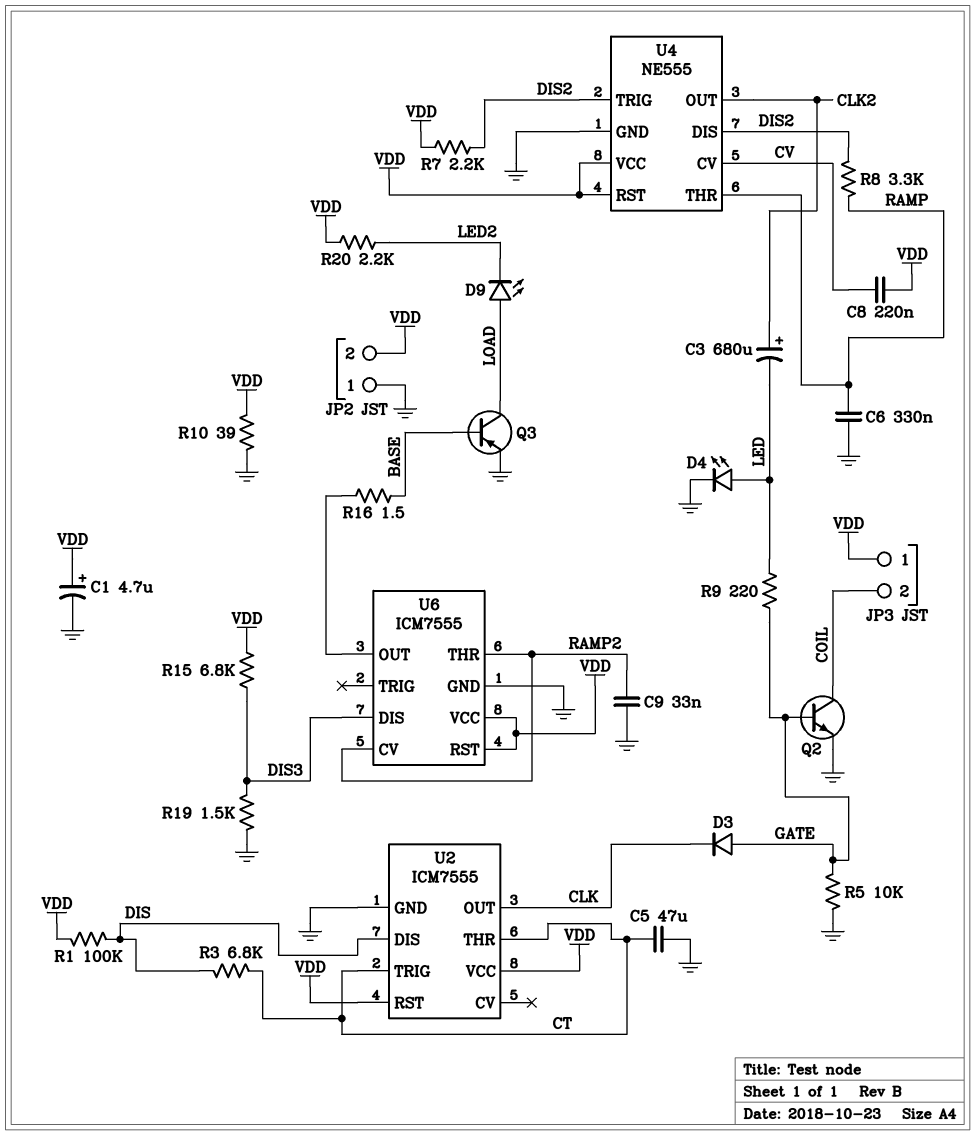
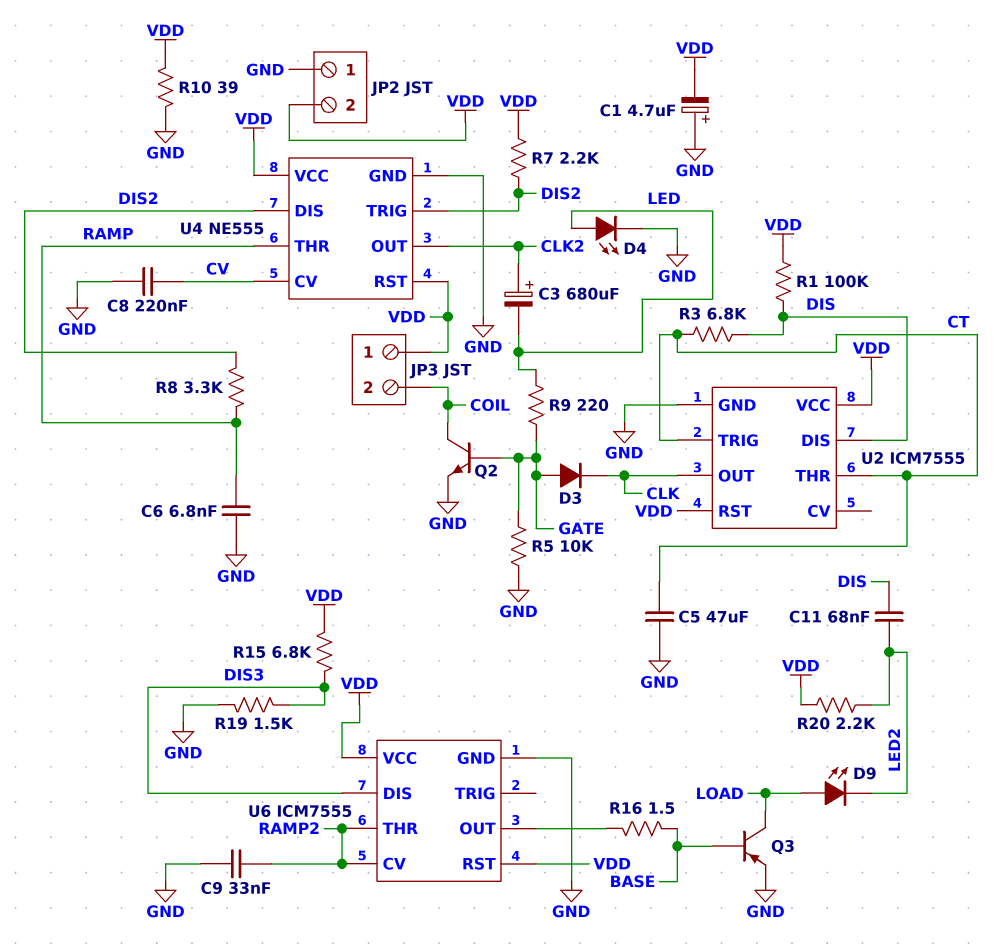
C1: 4.7uF (plus VDD, minus GND) -> 4.7uF (plus GND, minus VDD)
C6: 330nF (GND, RAMP) -> 6.8nF (GND, RAMP)
C8: 220nF (CV, VDD) -> 220nF (CV, GND)
C11: none -> 68nF (DIS, LED2)

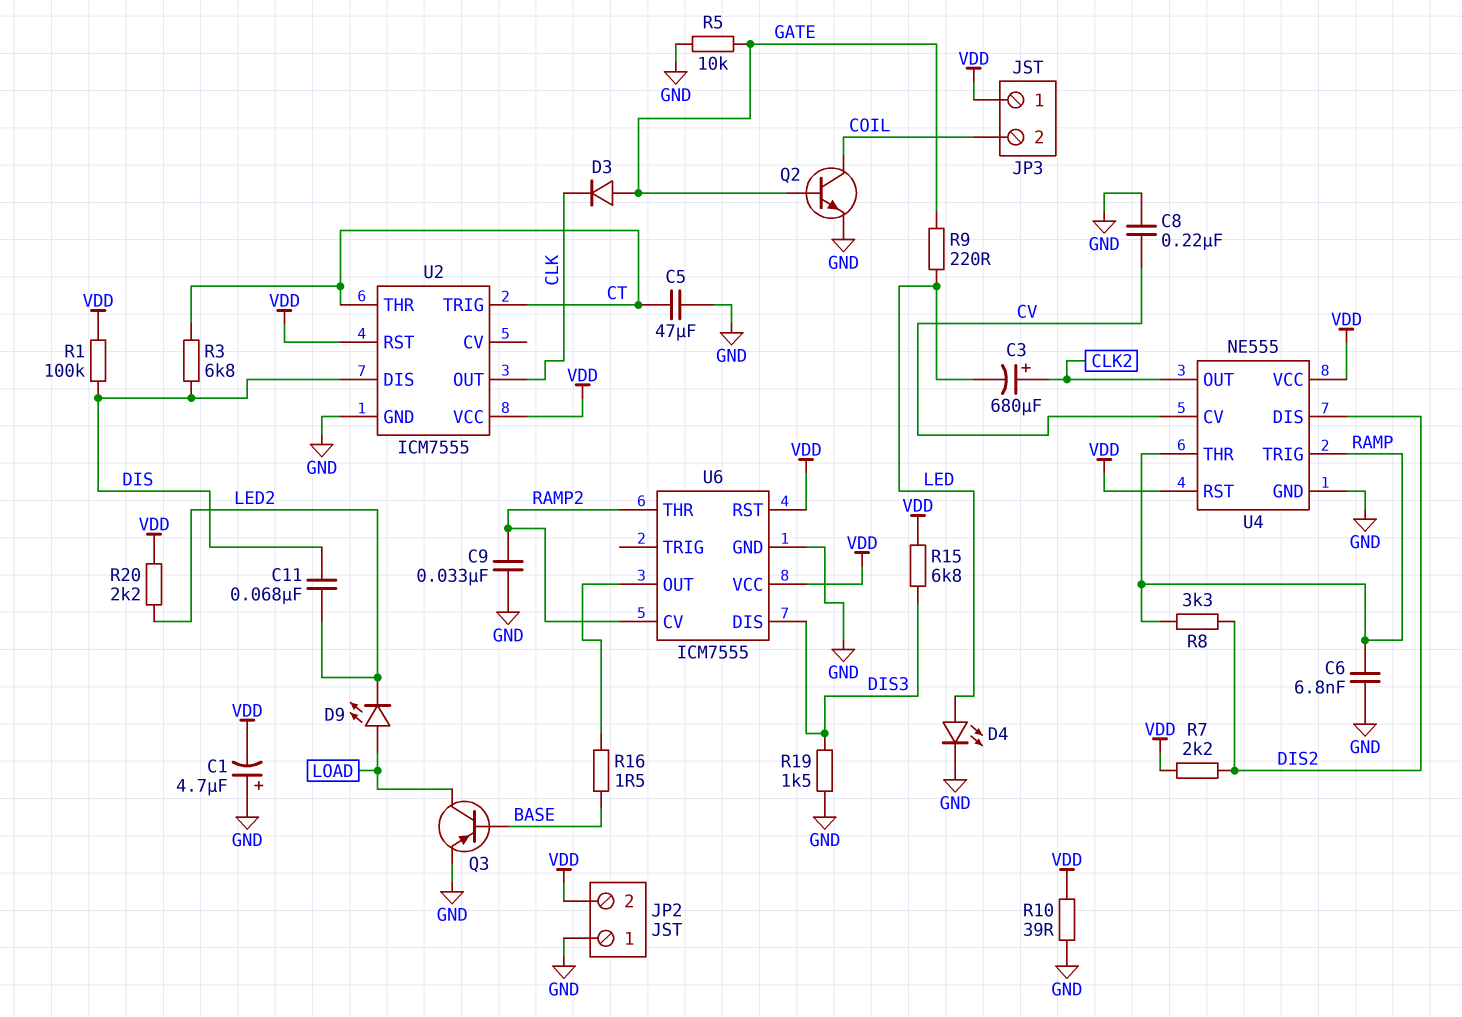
U4 pin TRIG: DIS2 -> RAMP

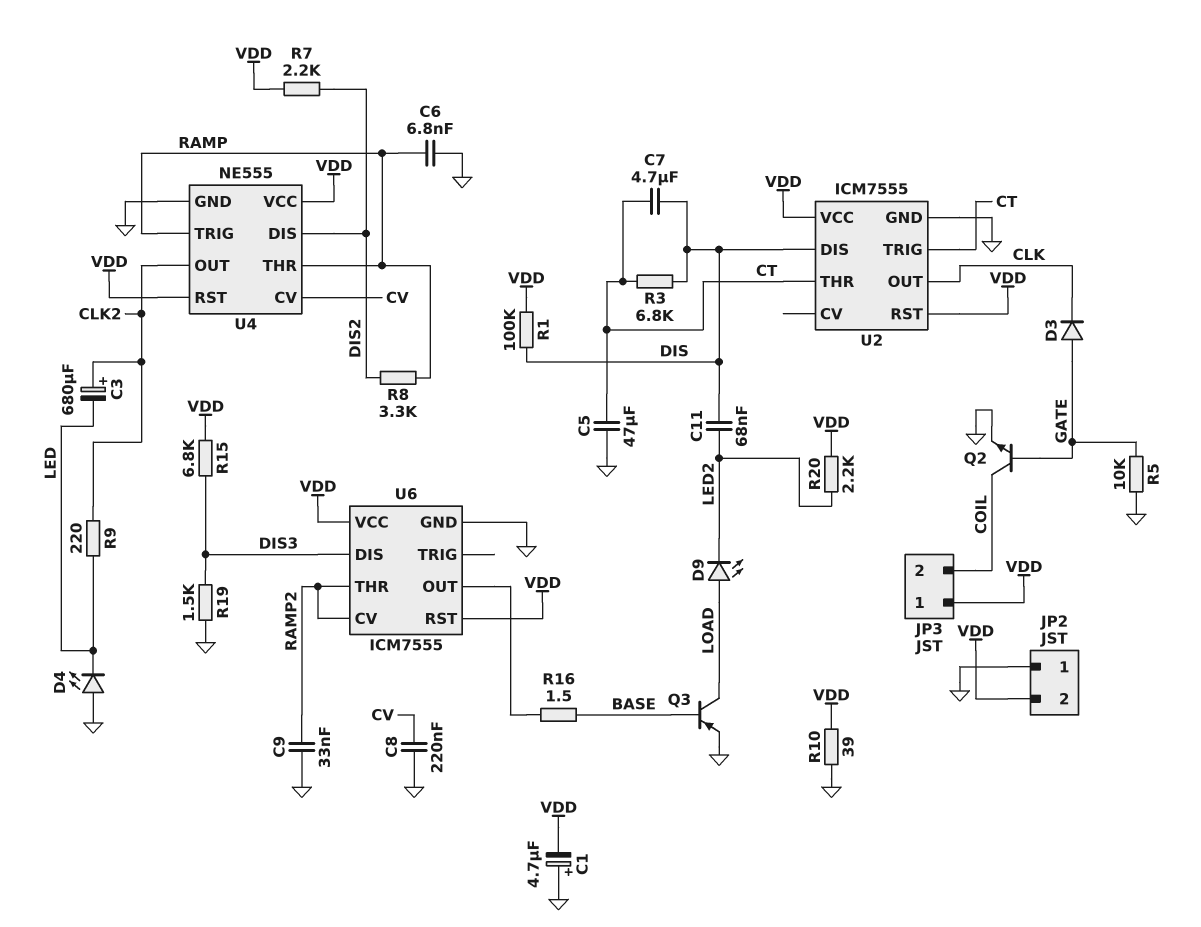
C7: none -> 4.7uF (CT, DIS)
D4: LED (A LED, K GND) -> LED (A GND, K LED)
R9: 220 (GATE, LED) -> 220 (CLK2, LED)

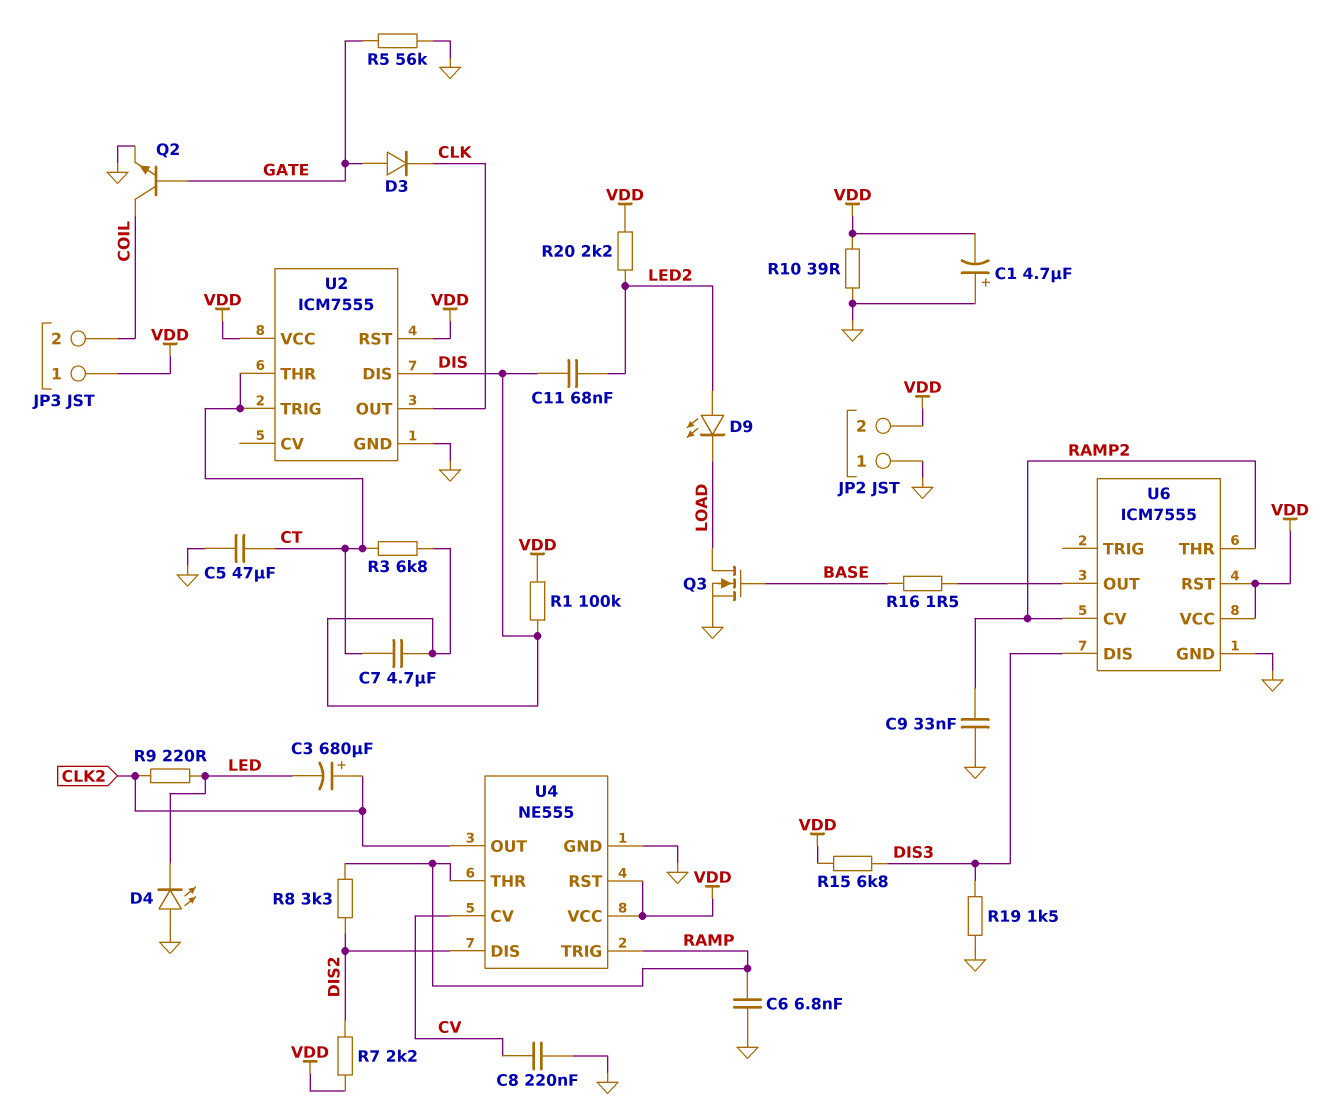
D9: LED (A LOAD, K LED2) -> LED (A LED2, K LOAD)
Q3: PNP (B BASE, C LOAD, E GND) -> NMOS (G BASE, D LOAD, S GND)
R5: 10k (GATE, GND) -> 56k (GATE, GND)

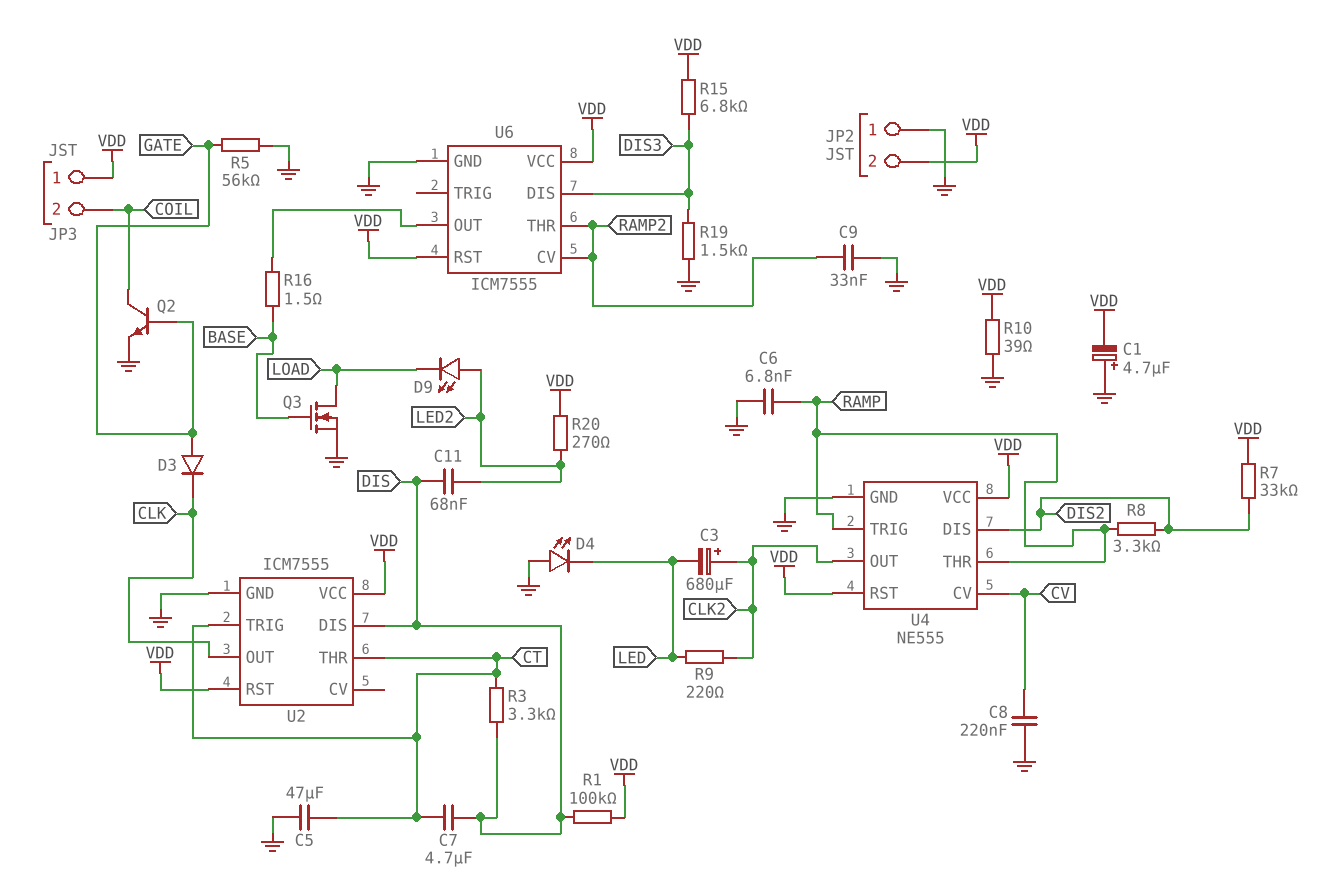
R3: 6.8k (CT, DIS) -> 3.3k (CT, DIS)
R7: 2.2k (DIS2, VDD) -> 33k (DIS2, VDD)
R20: 2.2k (LED2, VDD) -> 270 (LED2, VDD)

